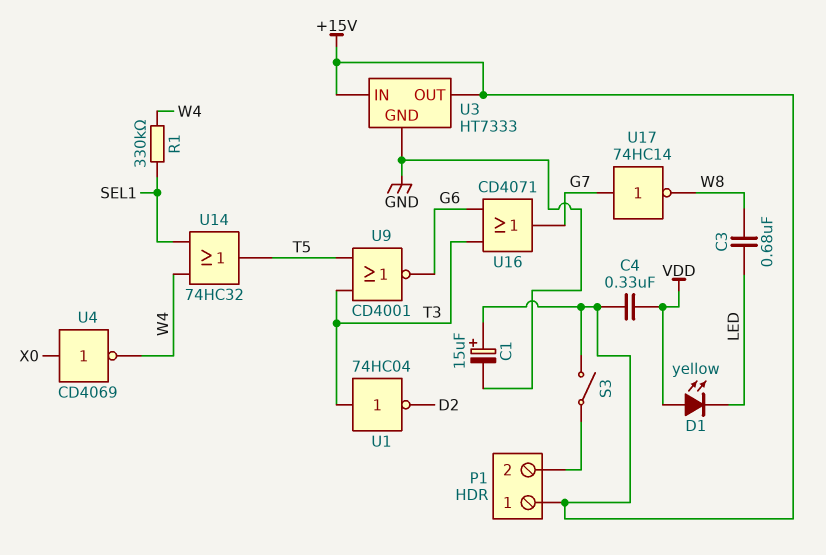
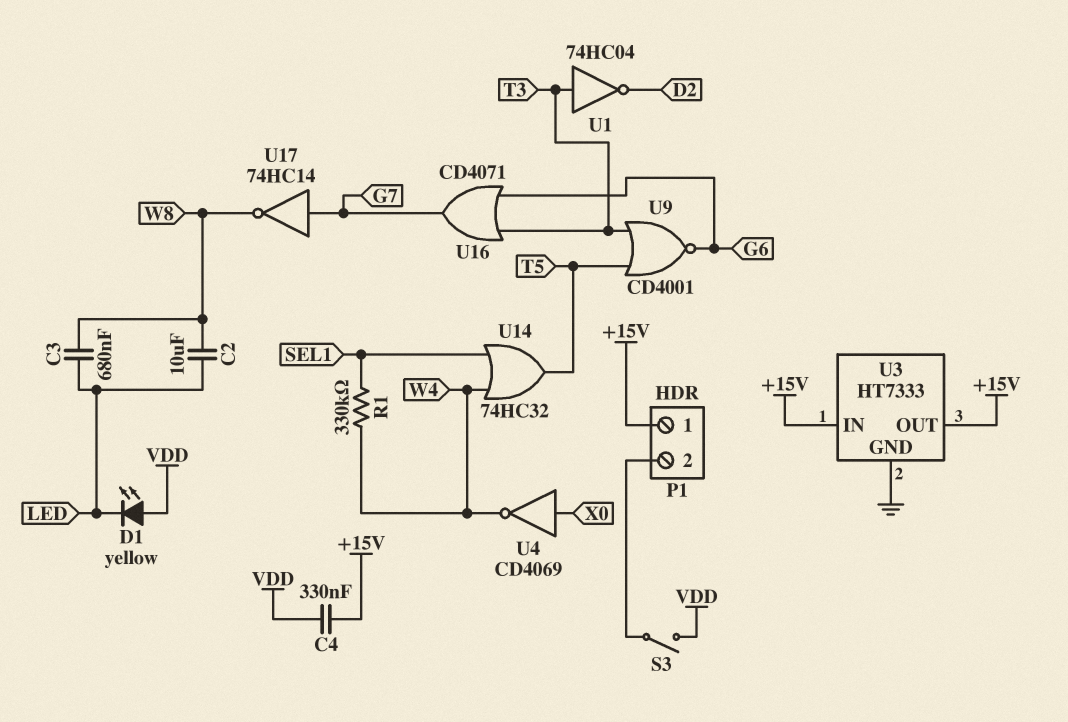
C1: 15uF (plus +15V, minus GND) -> none
C2: none -> 10uF (LED, W8)
S3: switch (+15V, P1/2) -> switch (P1/2, VDD)

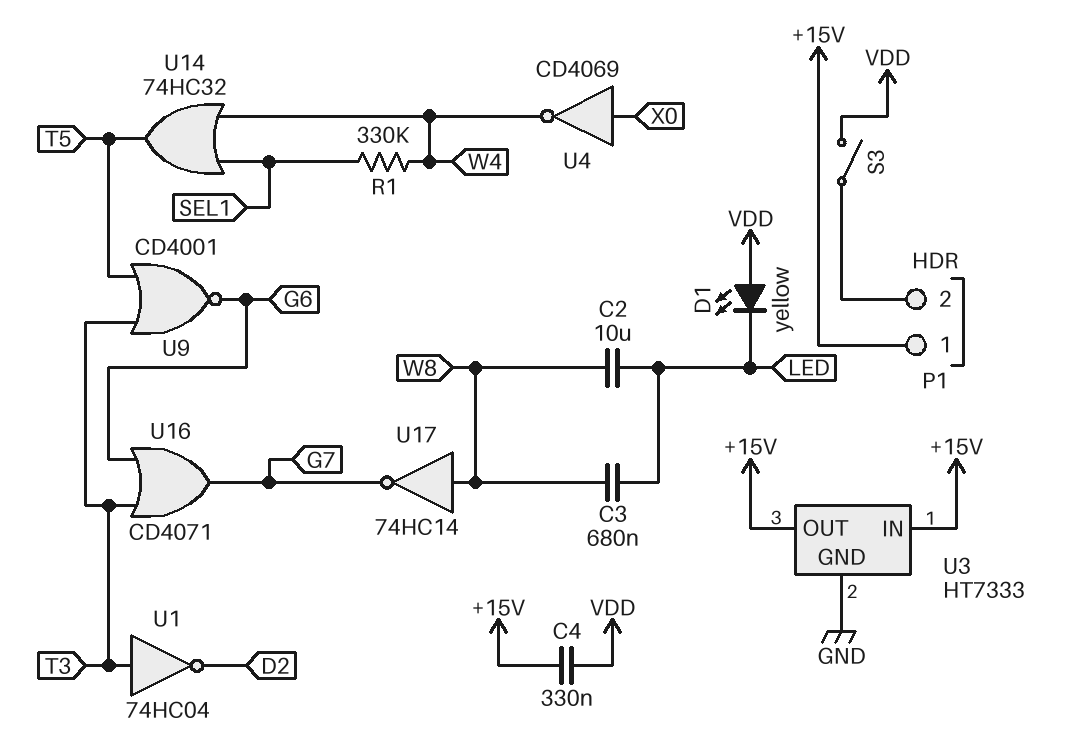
U17: NOT 74HC14 (in G7, out W8) -> NOT 74HC14 (in W8, out G7)

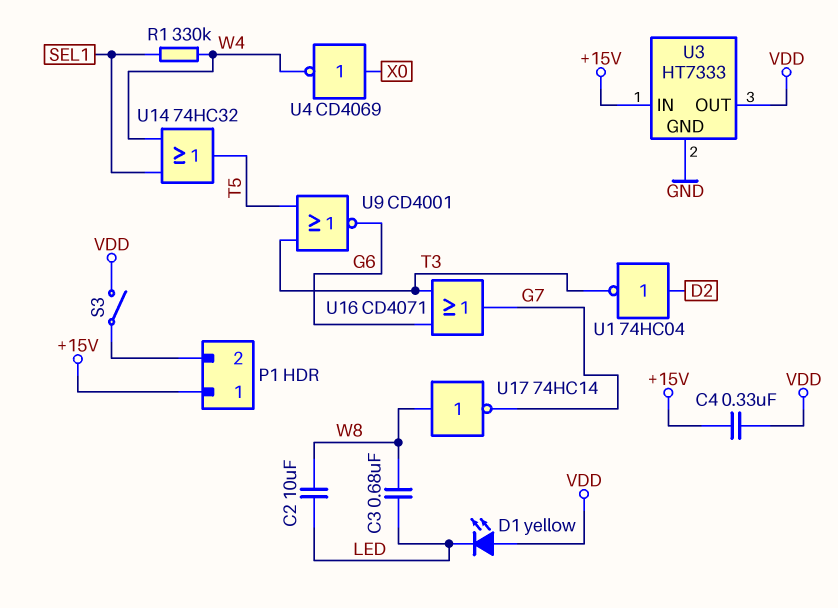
U1: NOT 74HC04 (in T3, out D2) -> NOT 74HC04 (in D2, out T3)
U3 pin OUT: +15V -> VDD

